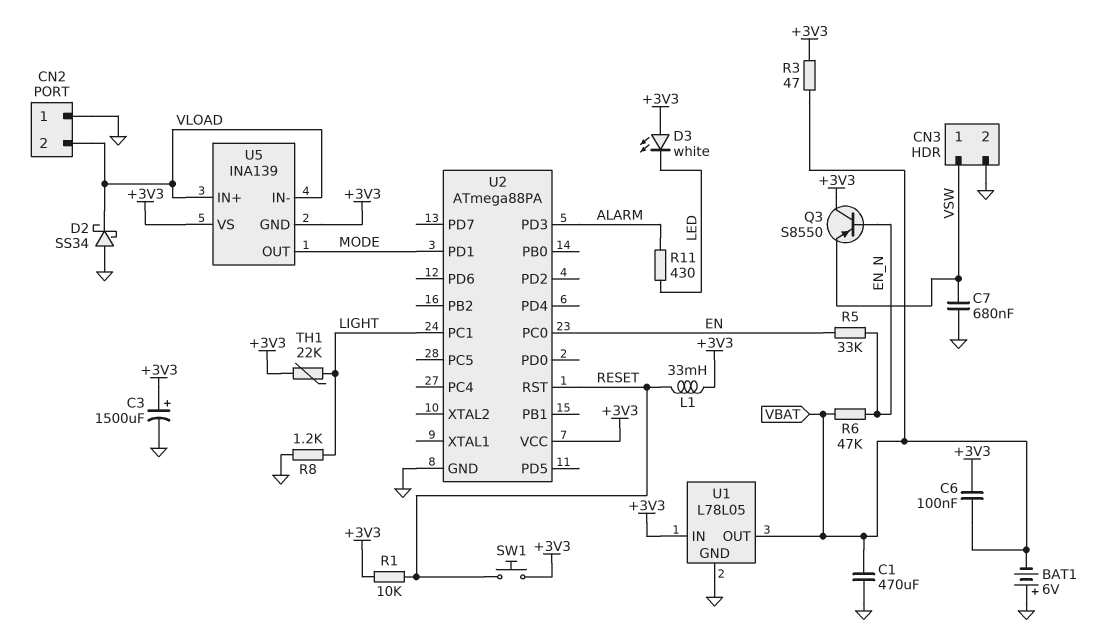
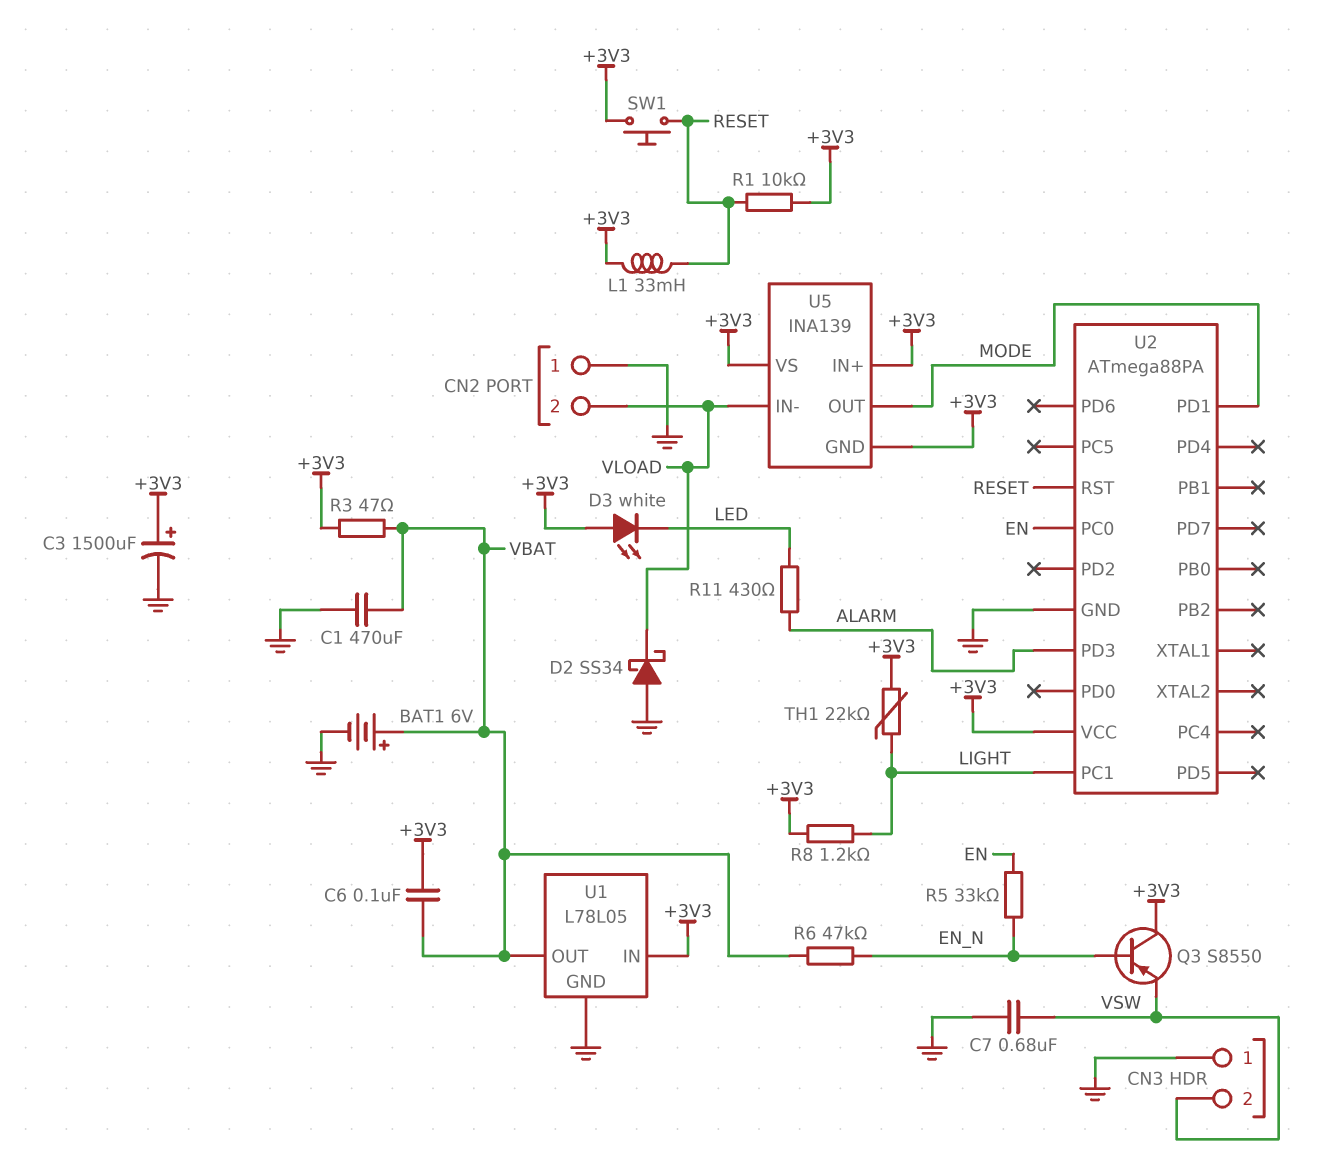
BAT1: 6V (plus GND, minus VBAT) -> 6V (plus VBAT, minus GND)
CN3 pin 1: VSW -> GND
CN3 pin 2: GND -> VSW
R8: 1.2k (GND, LIGHT) -> 1.2k (+3V3, LIGHT)
U5 pin IN+: VLOAD -> +3V3

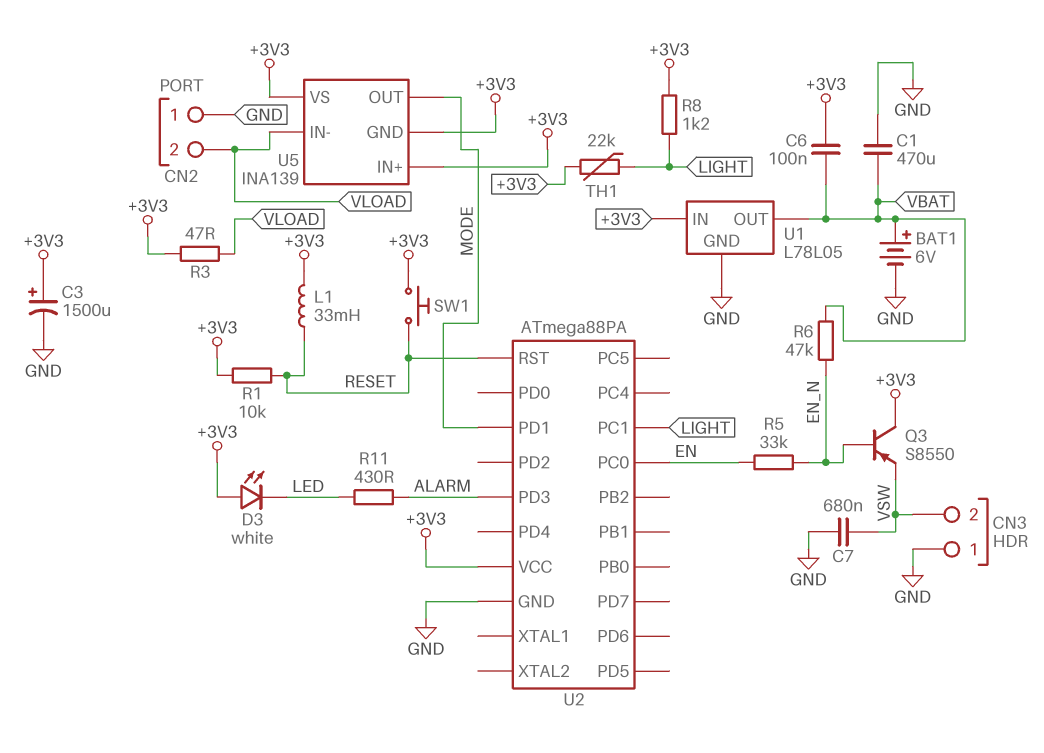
D2: schottky SS34 (A GND, K VLOAD) -> none
R3: 47 (+3V3, VBAT) -> 47 (+3V3, VLOAD)

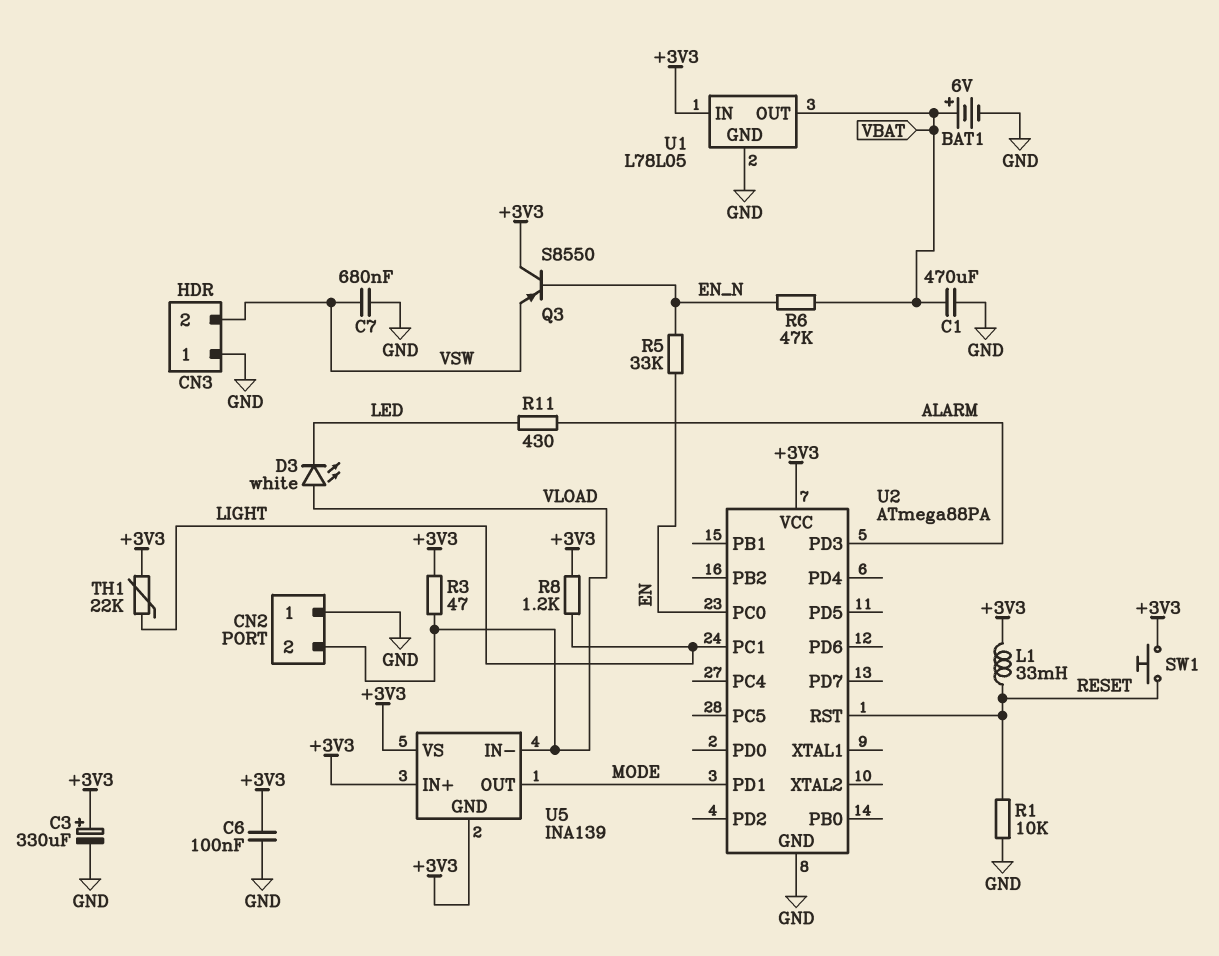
C3: 1500uF (plus +3V3, minus GND) -> 330uF (plus +3V3, minus GND)
C6: 100nF (+3V3, VBAT) -> 100nF (+3V3, GND)
D3: LED white (A +3V3, K LED) -> LED white (A VLOAD, K LED)
R1: 10k (+3V3, RESET) -> 10k (GND, RESET)

